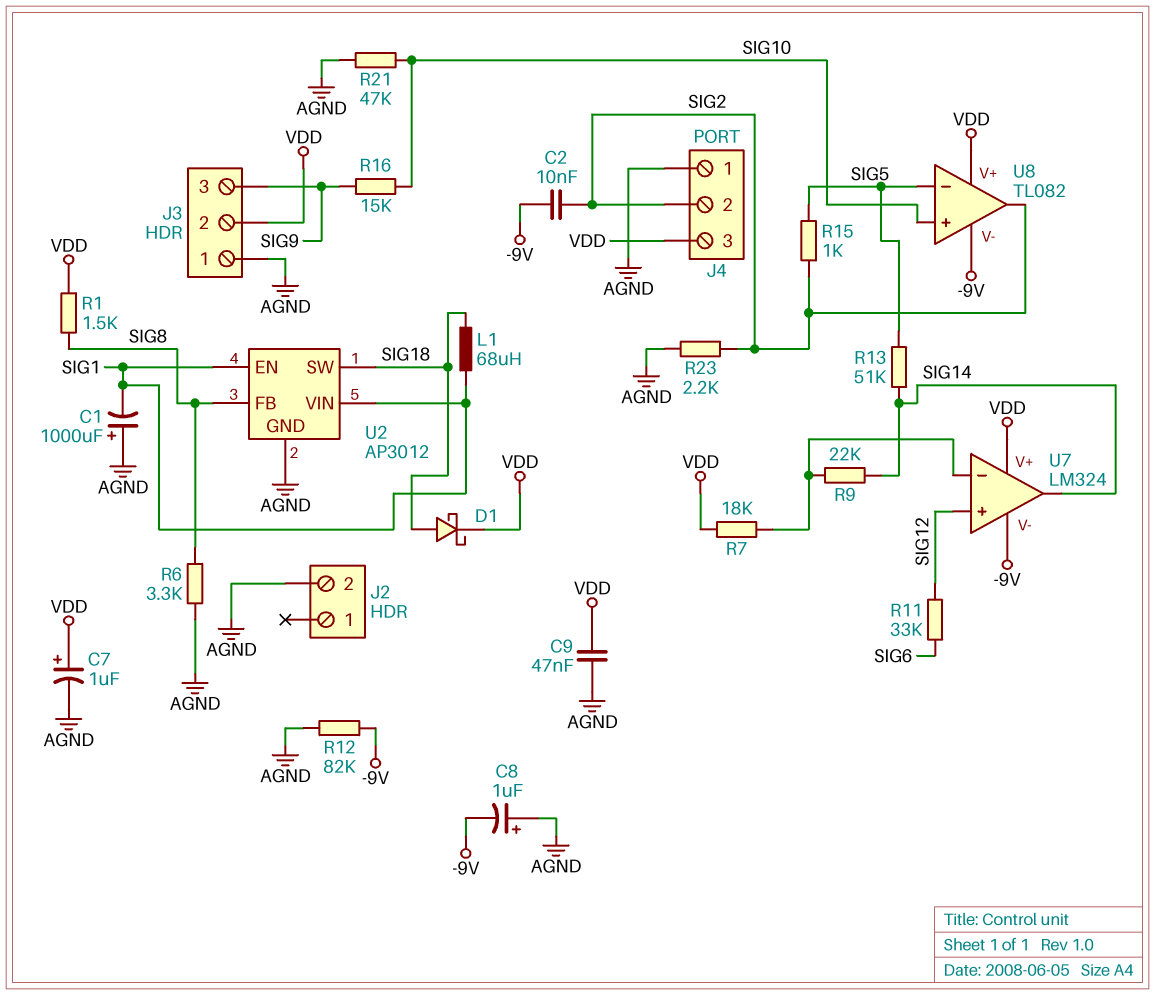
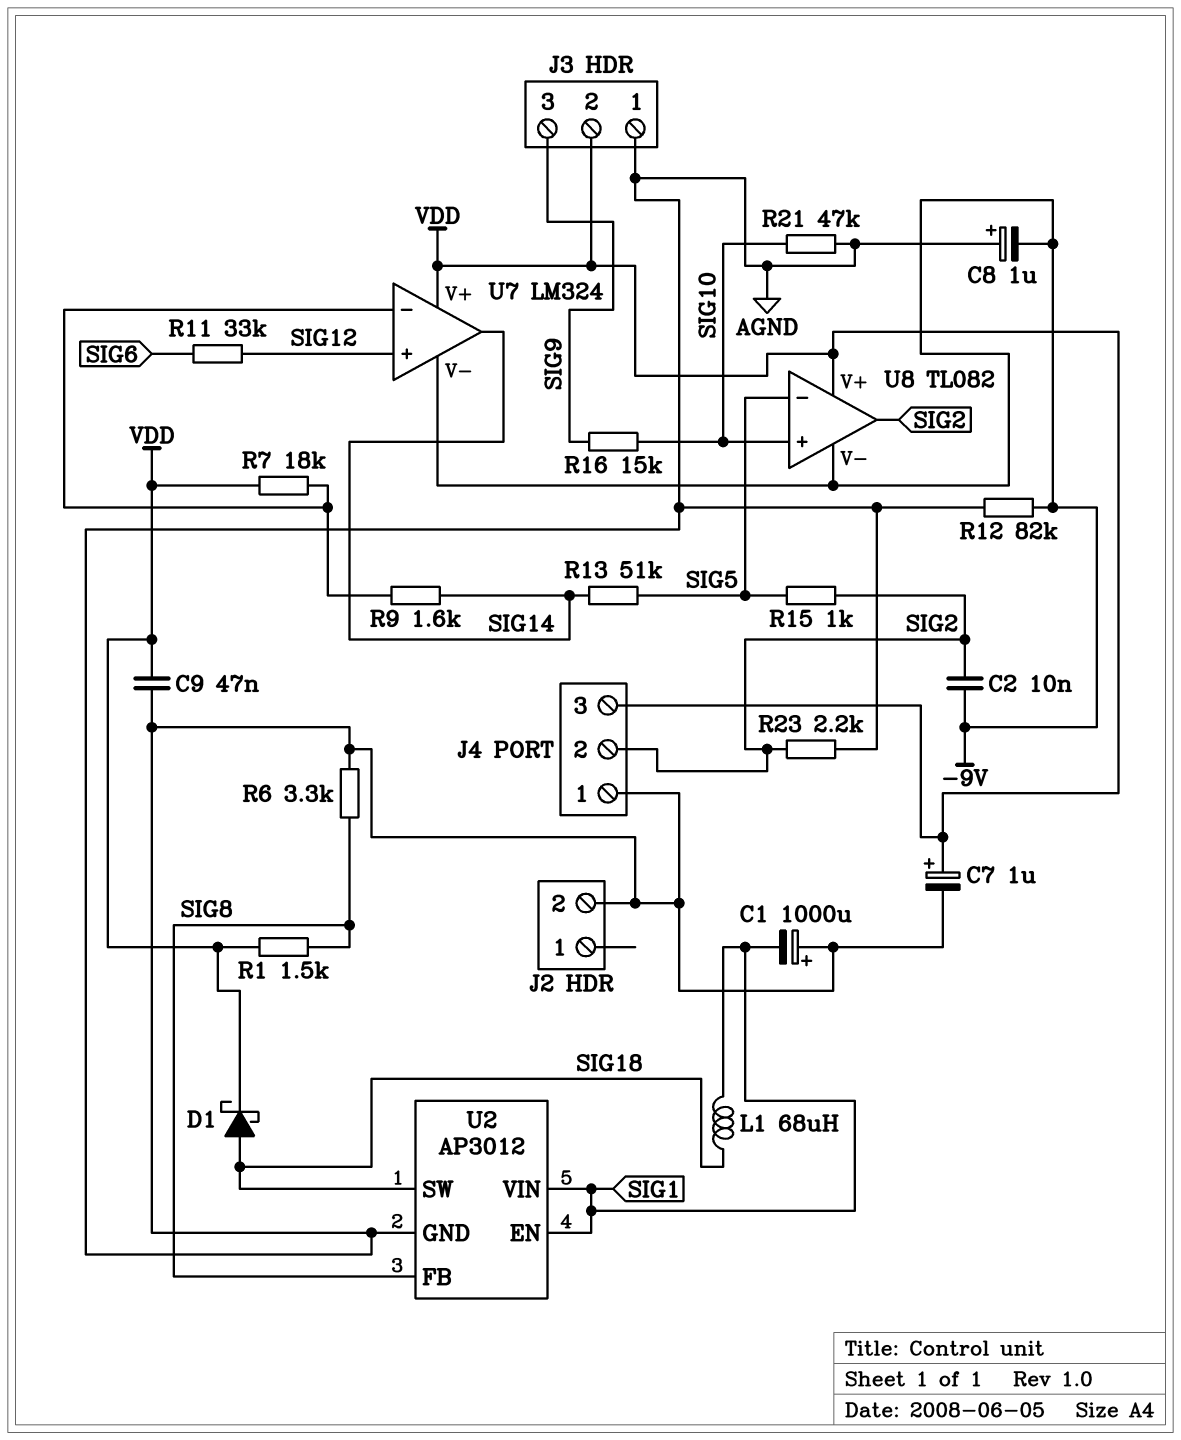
R9: 22k (SIG14, U7/in-) -> 1.6k (SIG14, U7/in-)

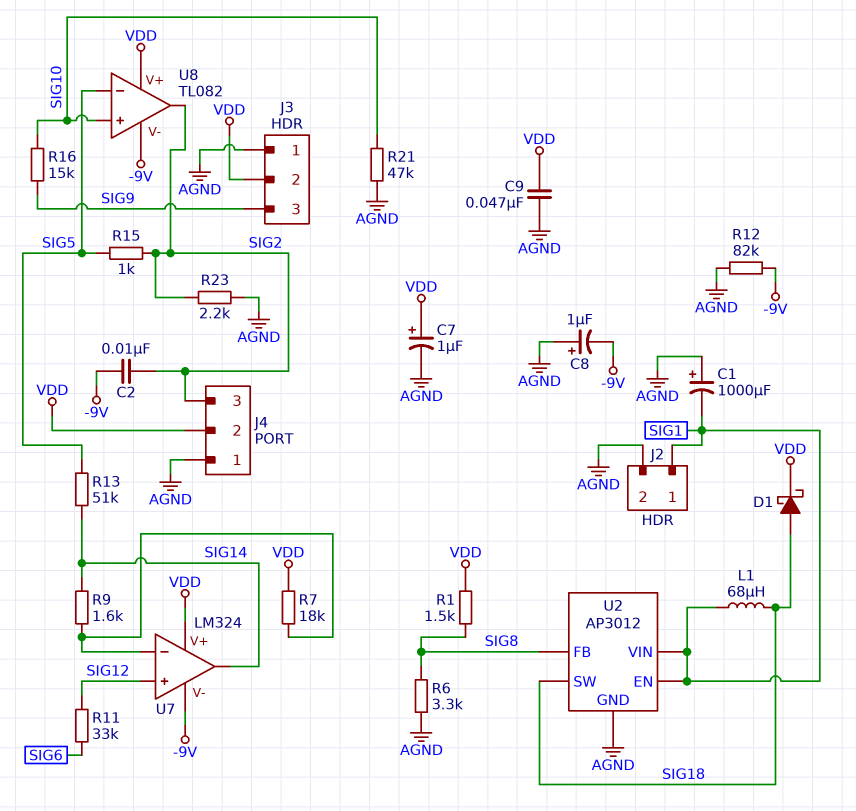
J2 pin 1: none -> SIG1
J4 pin 2: SIG2 -> VDD
J4 pin 3: VDD -> SIG2

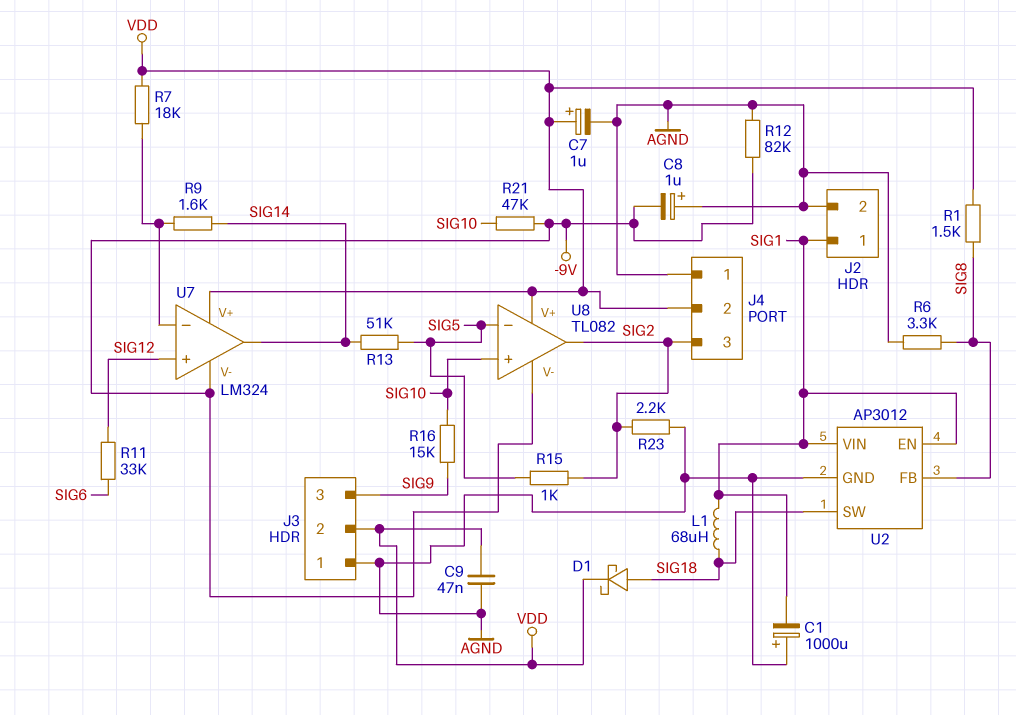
C2: 10nF (-9V, SIG2) -> none
R21: 47k (AGND, SIG10) -> 47k (-9V, SIG10)

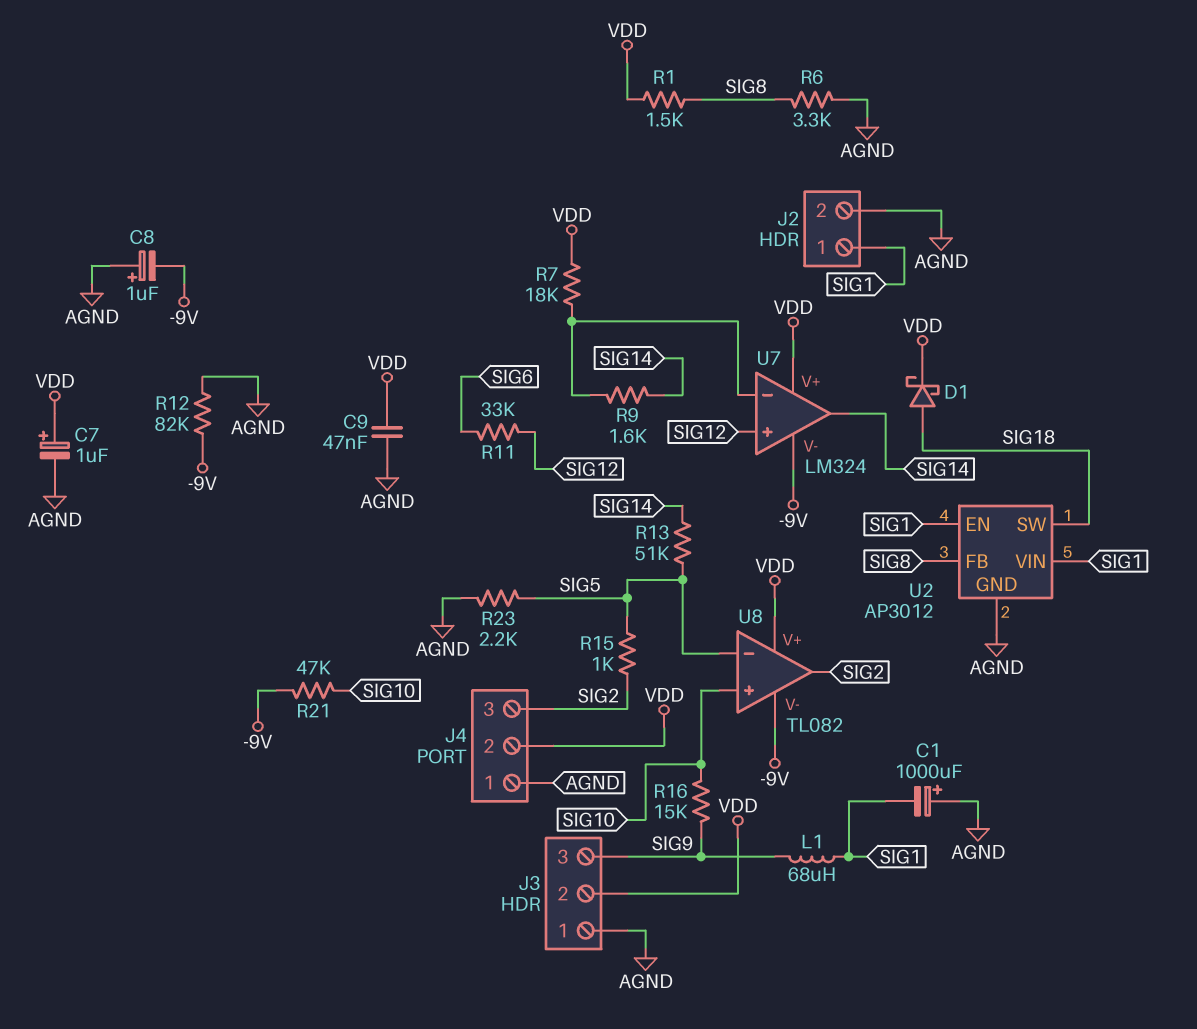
L1: 68uH (SIG1, SIG18) -> 68uH (SIG1, SIG9)
R23: 2.2k (AGND, SIG2) -> 2.2k (AGND, SIG5)

